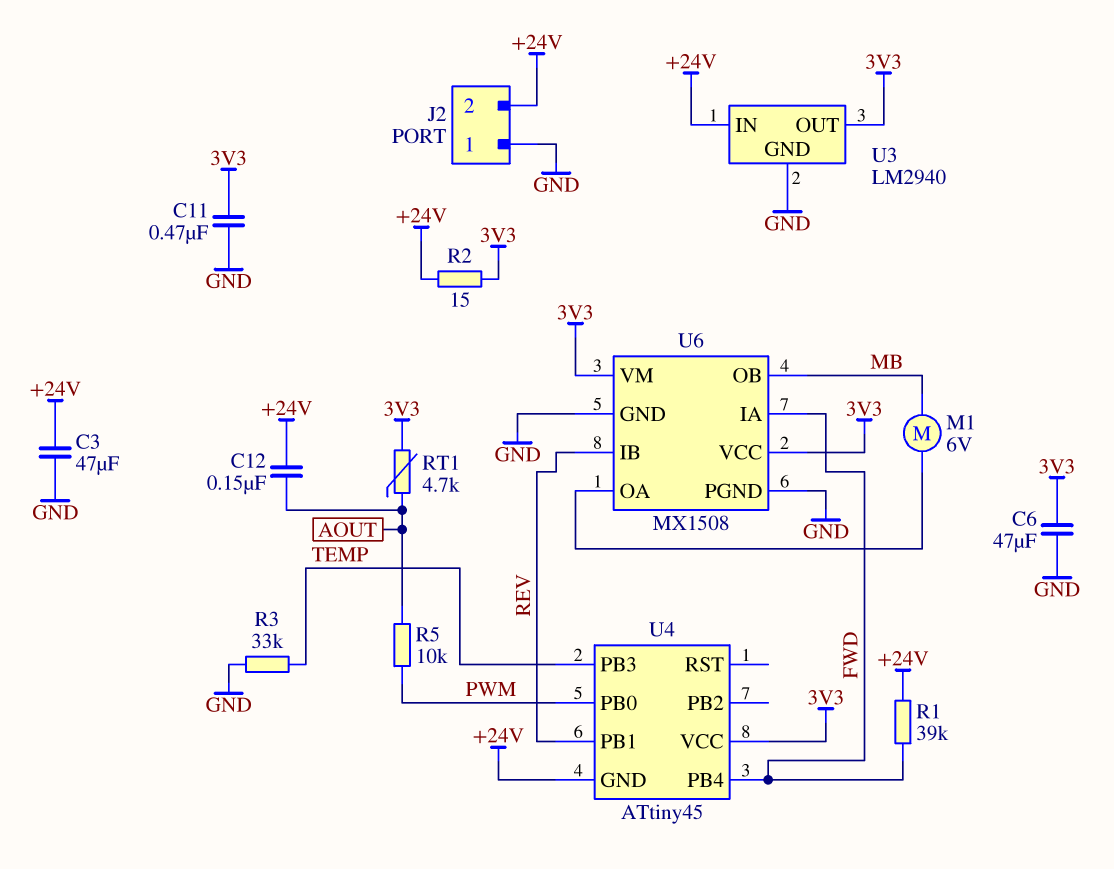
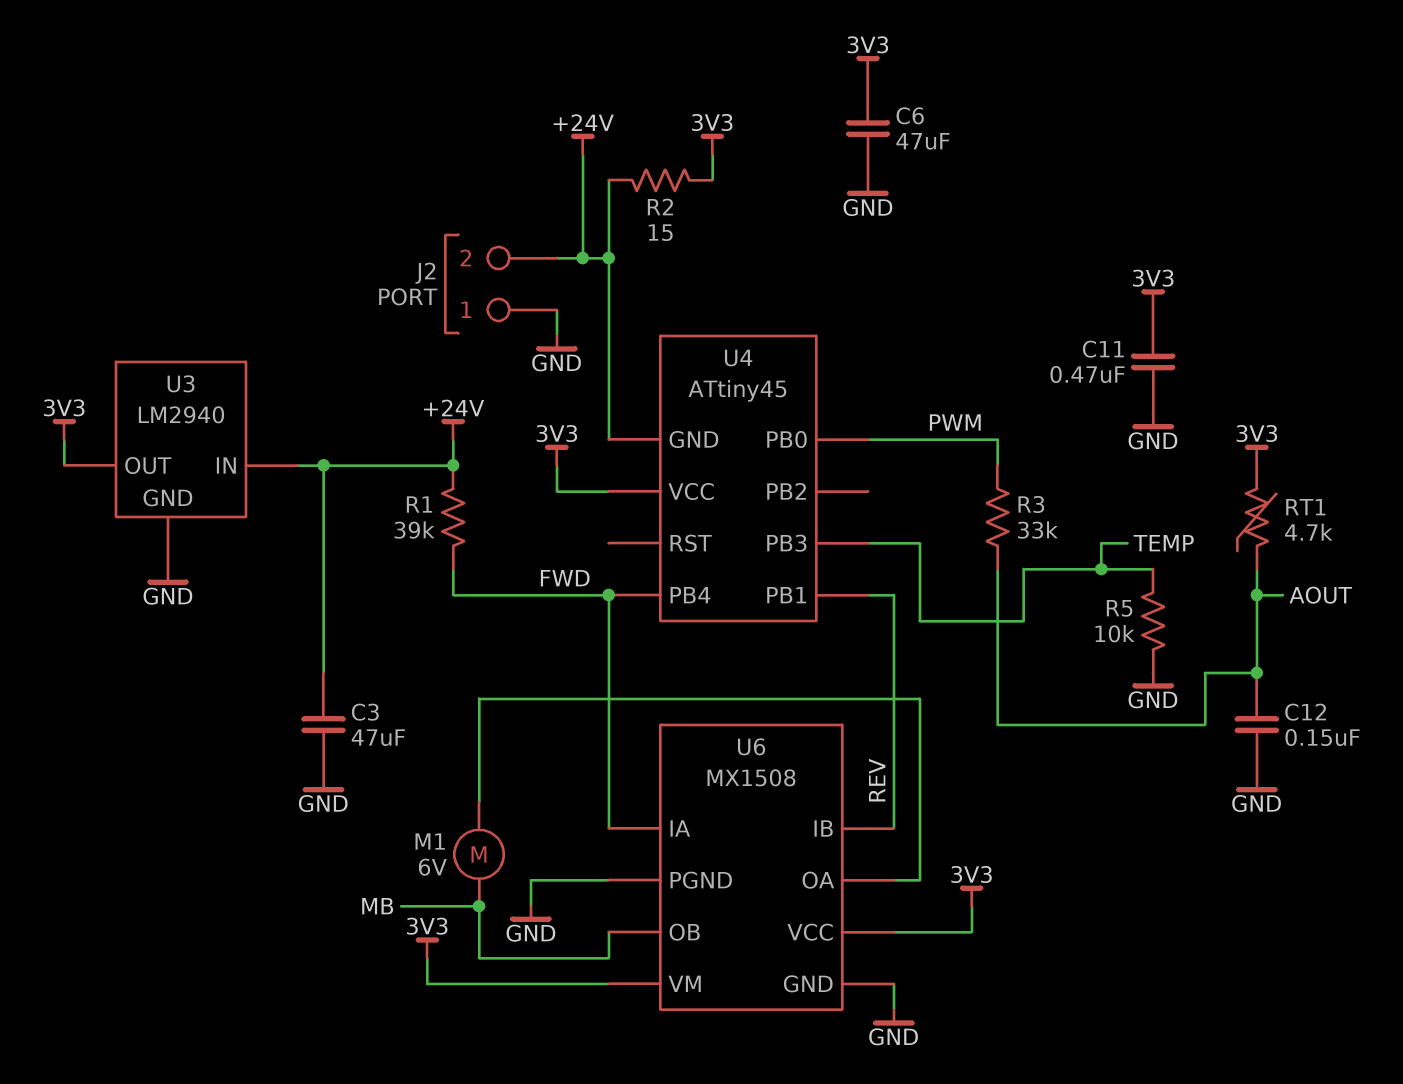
C12: 150nF (+24V, AOUT) -> 150nF (AOUT, GND)
R3: 33k (GND, TEMP) -> 33k (AOUT, PWM)
R5: 10k (AOUT, PWM) -> 10k (GND, TEMP)

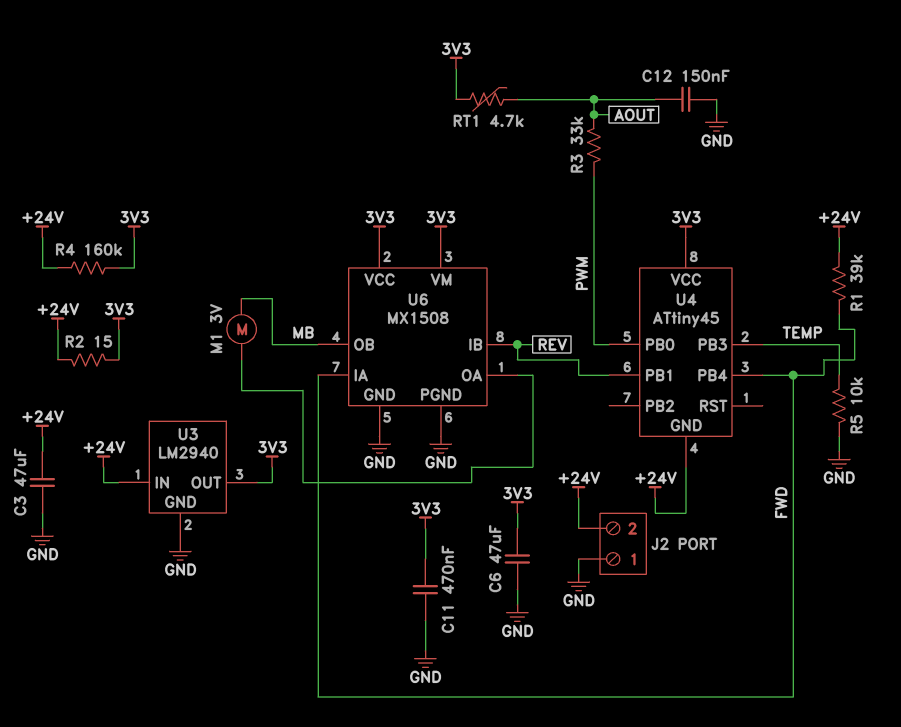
M1: motor 6V (MB, U6/OA) -> motor 3V (MB, U6/OA)
R4: none -> 160k (+24V, 3V3)

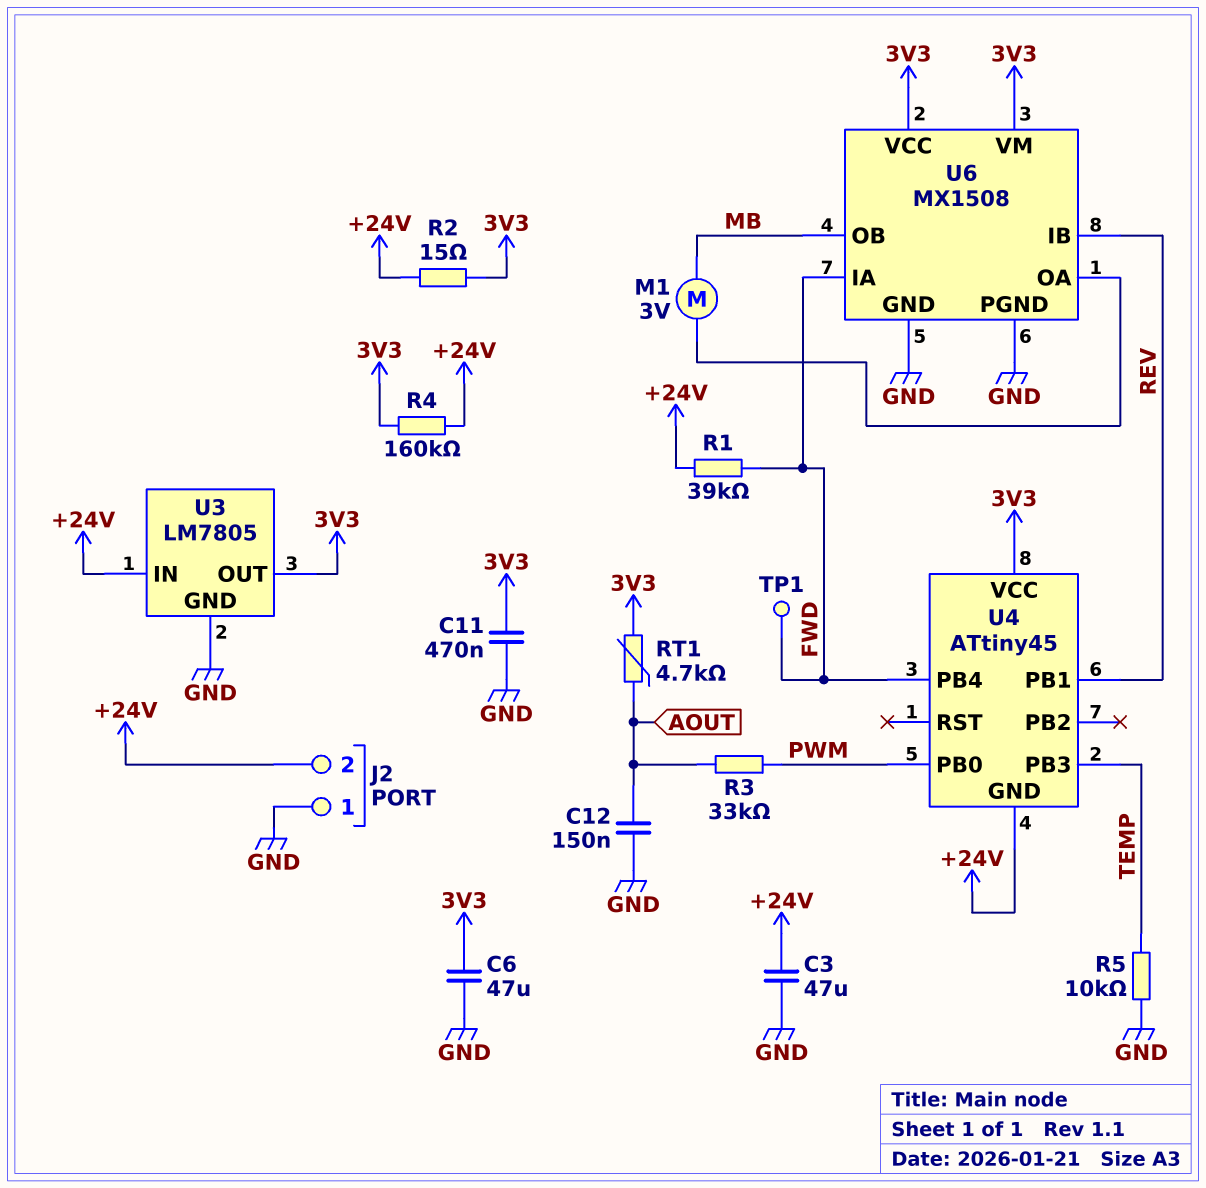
TP1: none -> test point (FWD)
U3: LM2940 -> LM7805

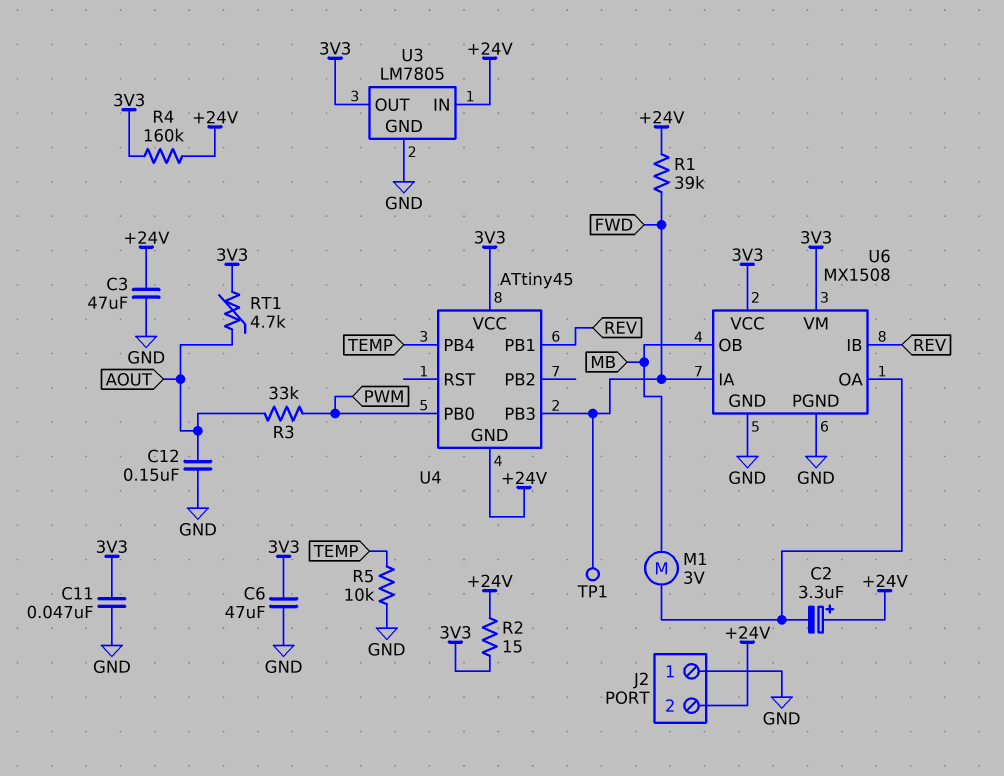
C2: none -> 3.3uF (plus +24V, minus U6/OA)
C11: 470nF (3V3, GND) -> 47nF (3V3, GND)
U4 pin PB3: TEMP -> FWD
U4 pin PB4: FWD -> TEMP

